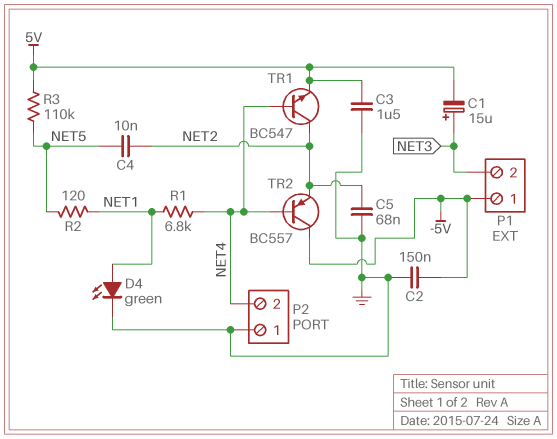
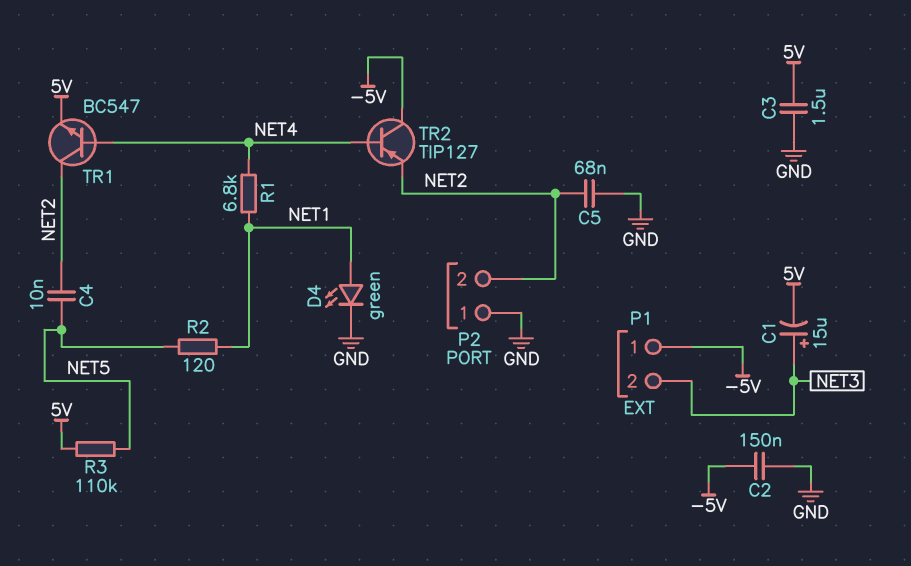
P2 pin 2: NET4 -> NET2
TR2: PNP BC557 (B NET4, C -5V, E NET2) -> PNP TIP127 (B NET4, C -5V, E NET2)

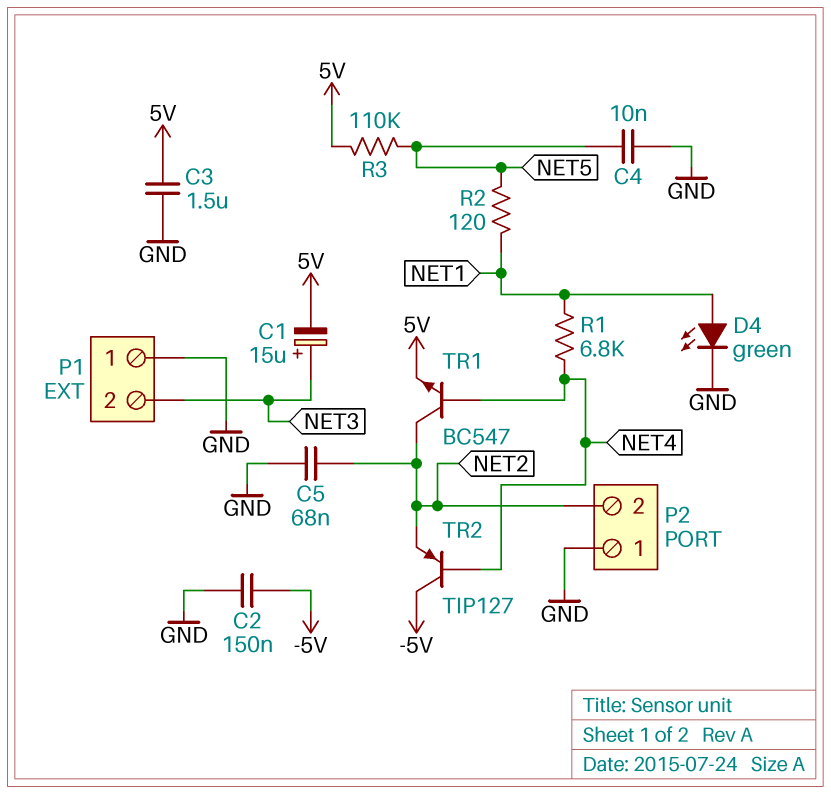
C4: 10nF (NET2, NET5) -> 10nF (GND, NET5)
P1 pin 1: -5V -> GND

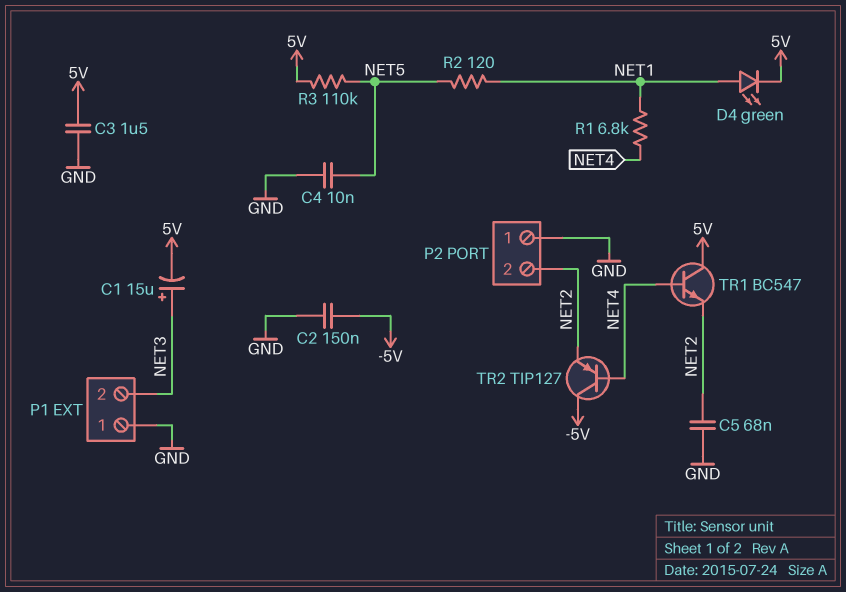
D4: LED green (A NET1, K GND) -> LED green (A NET1, K 5V)
TR1: NPN BC547 (B NET4, C NET2, E 5V) -> NPN BC547 (B NET4, C 5V, E NET2)

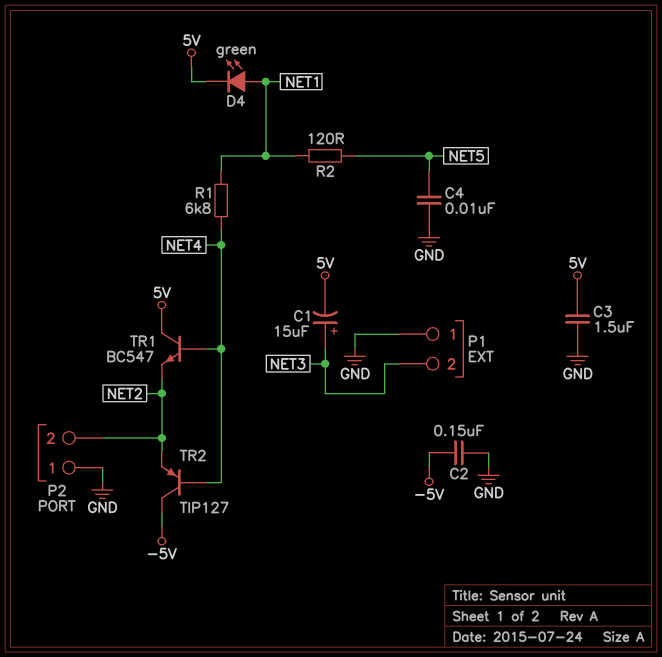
C5: 68nF (GND, NET2) -> none
R3: 110k (5V, NET5) -> none

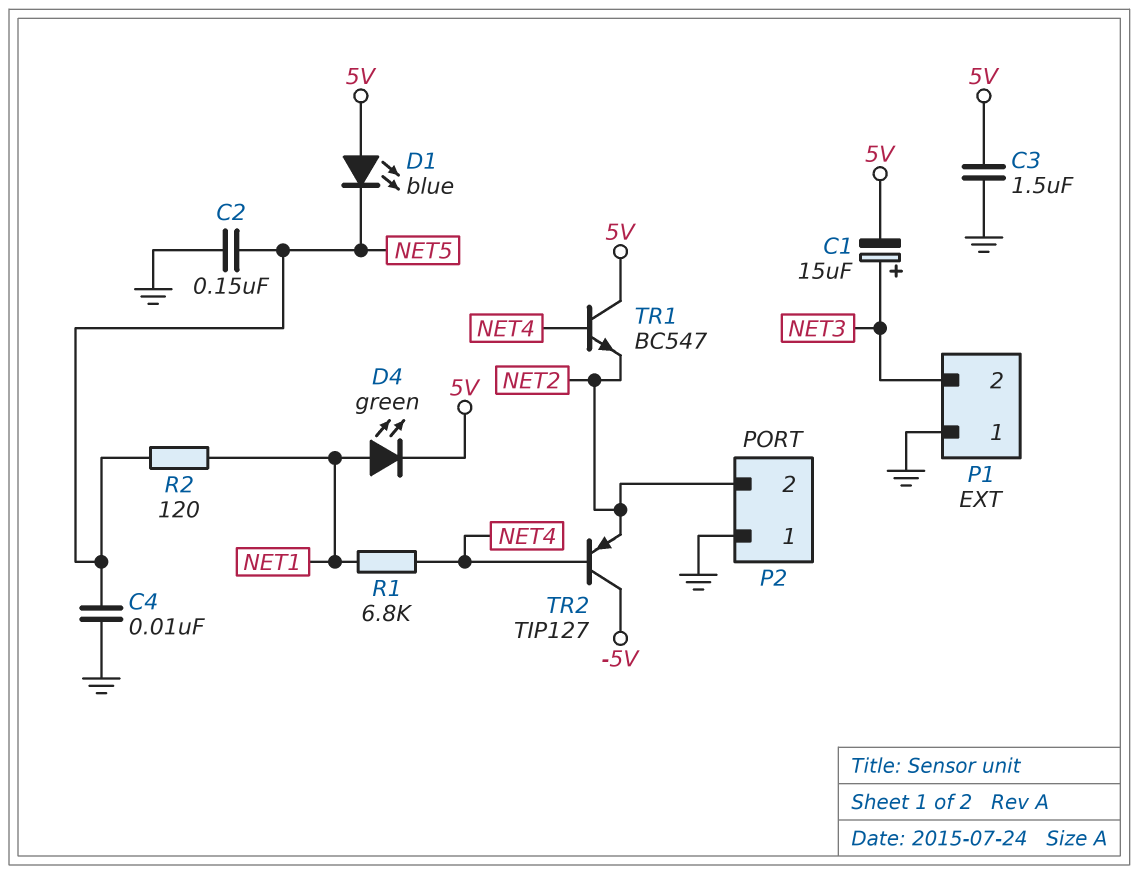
C2: 150nF (-5V, GND) -> 150nF (GND, NET5)
D1: none -> LED blue (A 5V, K NET5)

